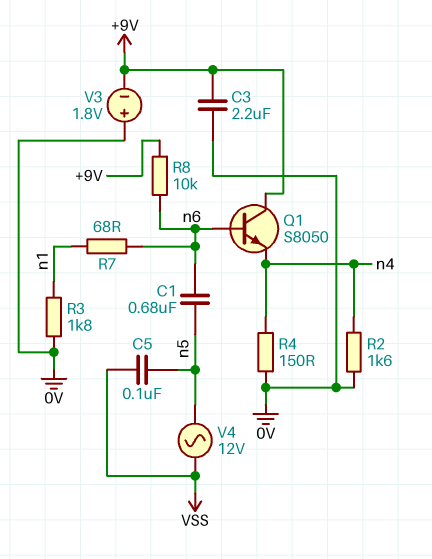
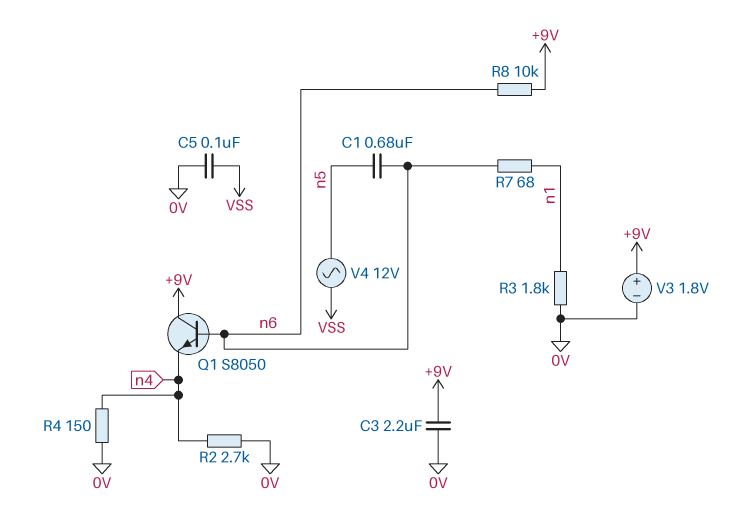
C5: 100nF (VSS, n5) -> 100nF (0V, VSS)
R2: 1.6k (0V, n4) -> 2.7k (0V, n4)
V3: 1.8V (plus 0V, minus +9V) -> 1.8V (plus +9V, minus 0V)

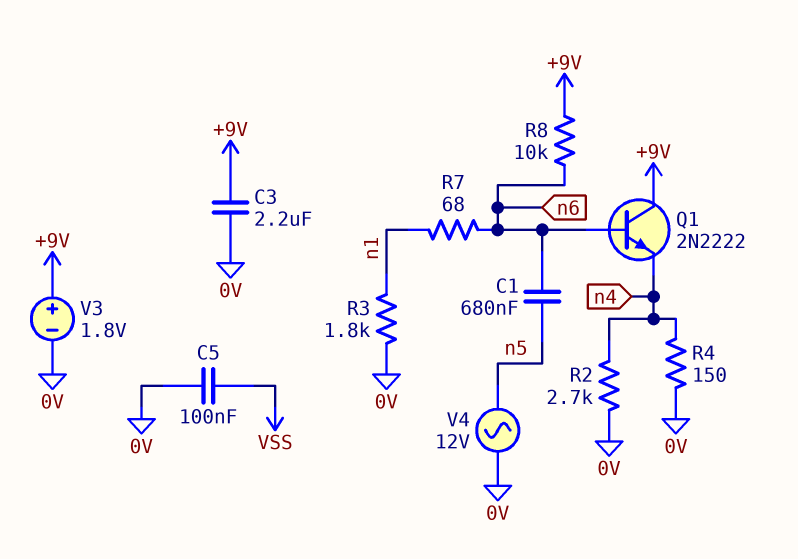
Q1: NPN S8050 (B n6, C +9V, E n4) -> NPN 2N2222 (B n6, C +9V, E n4)
V4: AC 12V (VSS, n5) -> AC 12V (0V, n5)

